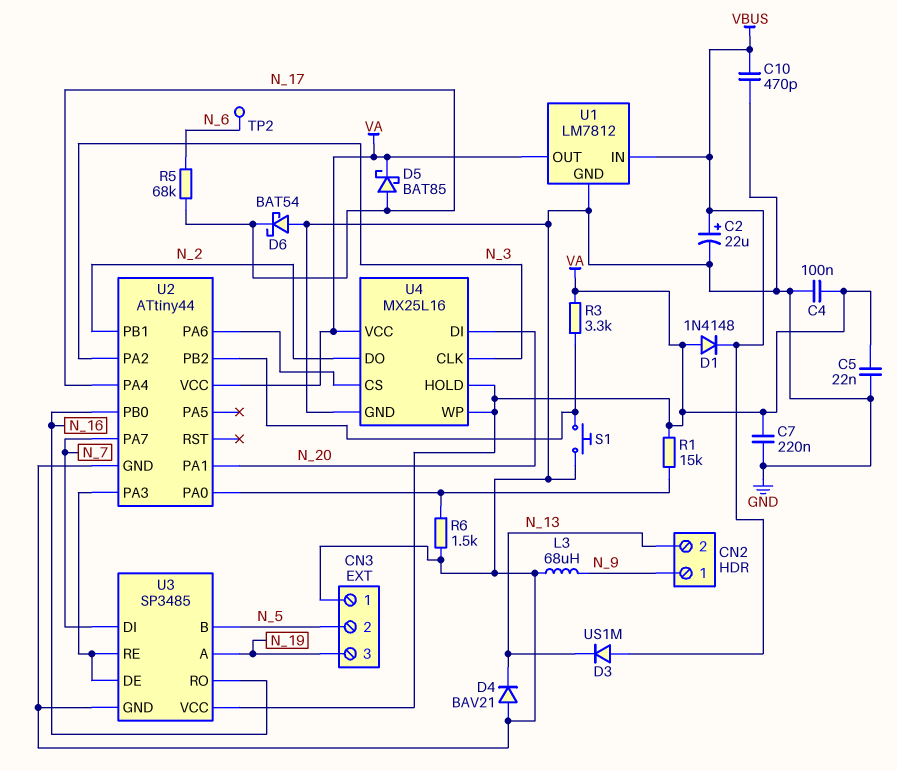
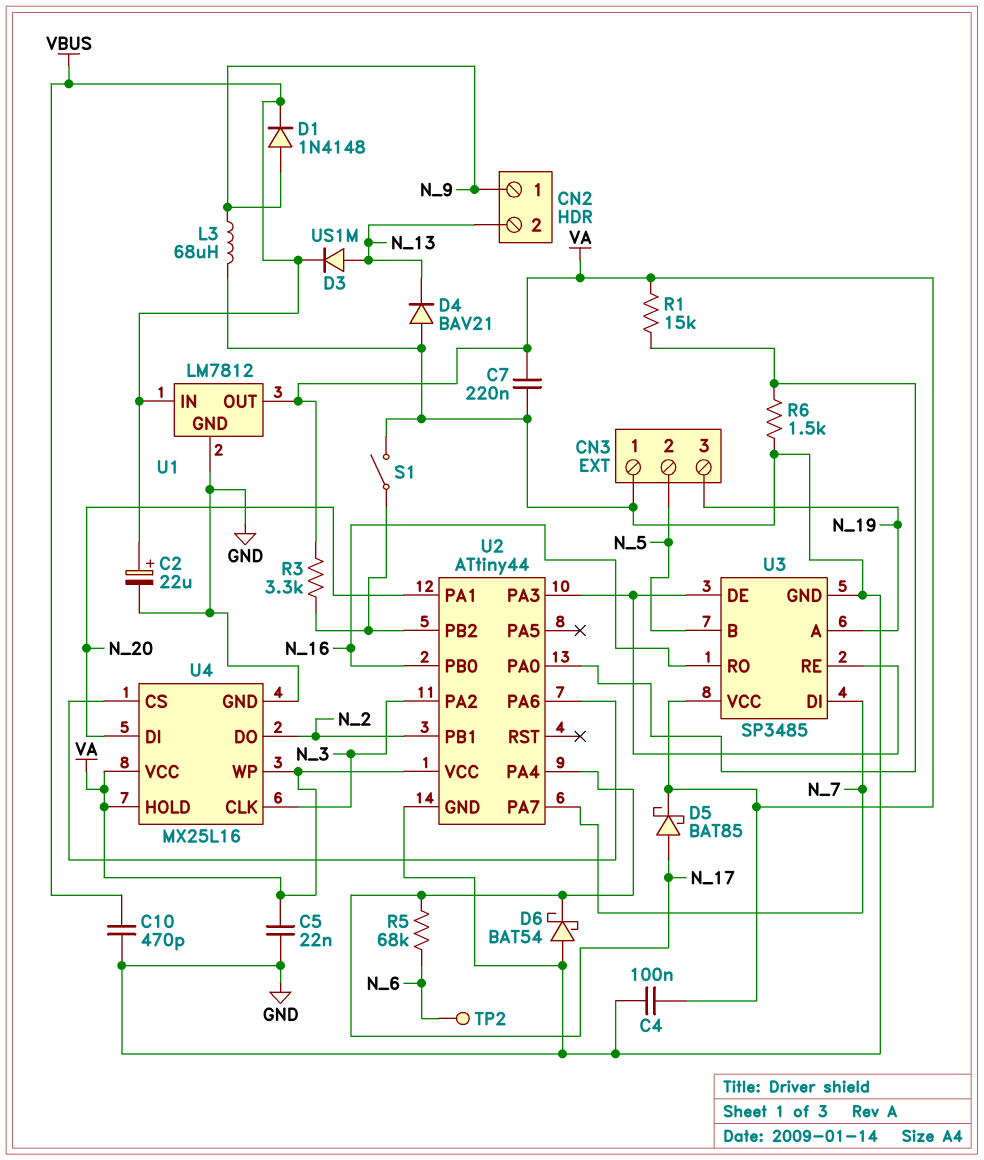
D1: diode 1N4148 (A VA, K VBUS) -> diode 1N4148 (A N_9, K VBUS)
D3: diode US1M (A VBUS, K N_13) -> diode US1M (A N_13, K VBUS)
S1: button (GND, U2/PB2) -> switch (GND, U2/PB2)

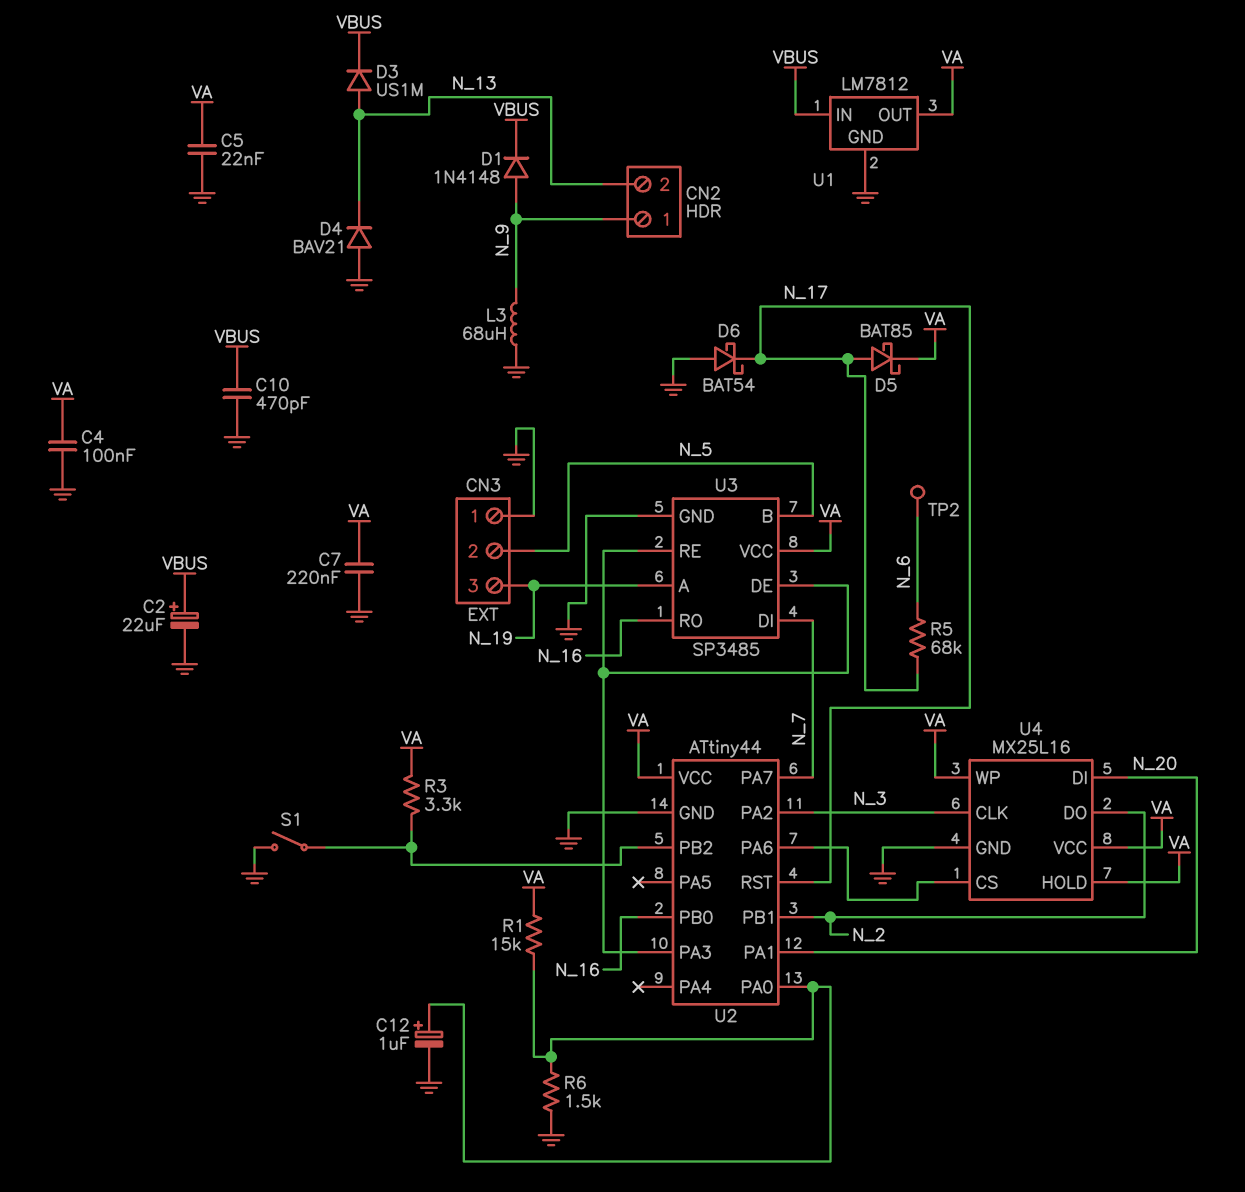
C12: none -> 1uF (plus U2/PA0, minus GND)
U2 pin PA4: N_17 -> none
U2 pin RST: none -> N_17

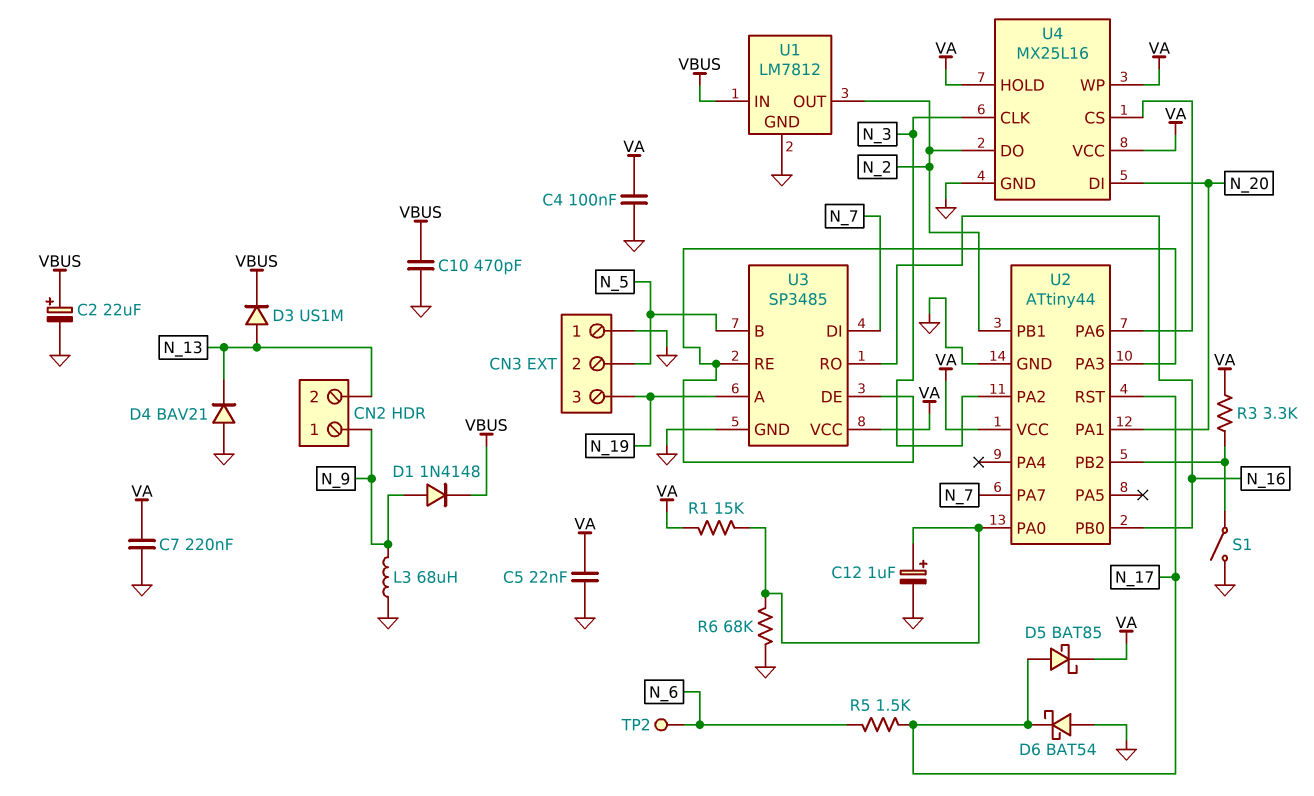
R5: 68k (N_6, N_17) -> 1.5k (N_6, N_17)
R6: 1.5k (GND, U2/PA0) -> 68k (GND, U2/PA0)
U1 pin OUT: VA -> N_2

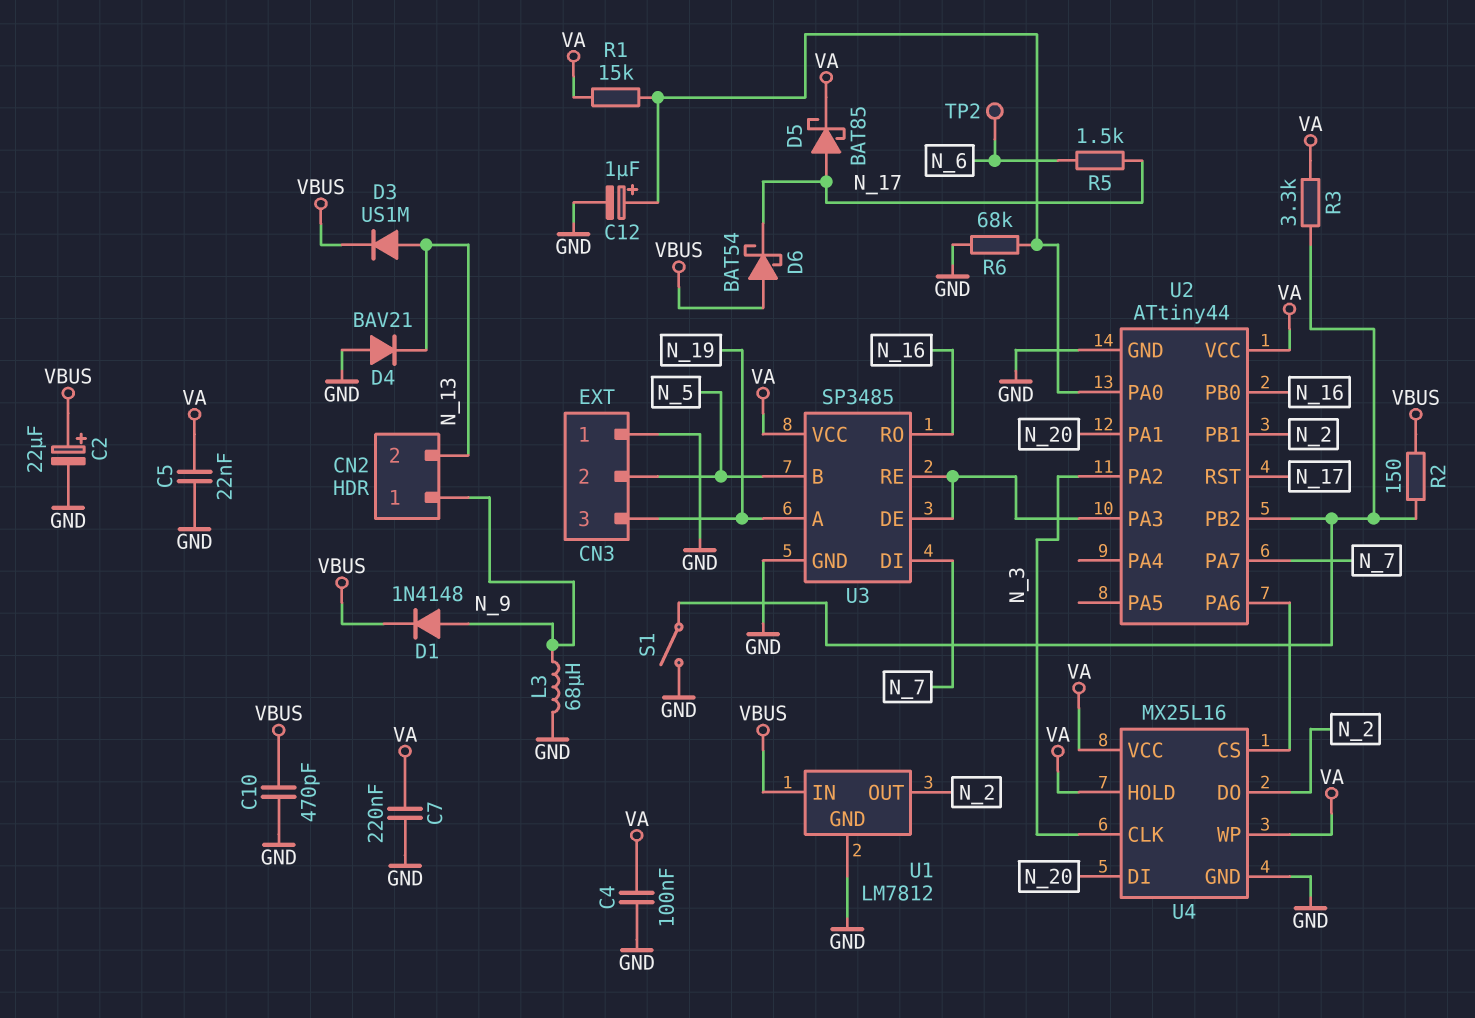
D6: schottky BAT54 (A GND, K N_17) -> schottky BAT54 (A VBUS, K N_17)
R2: none -> 150 (U2/PB2, VBUS)

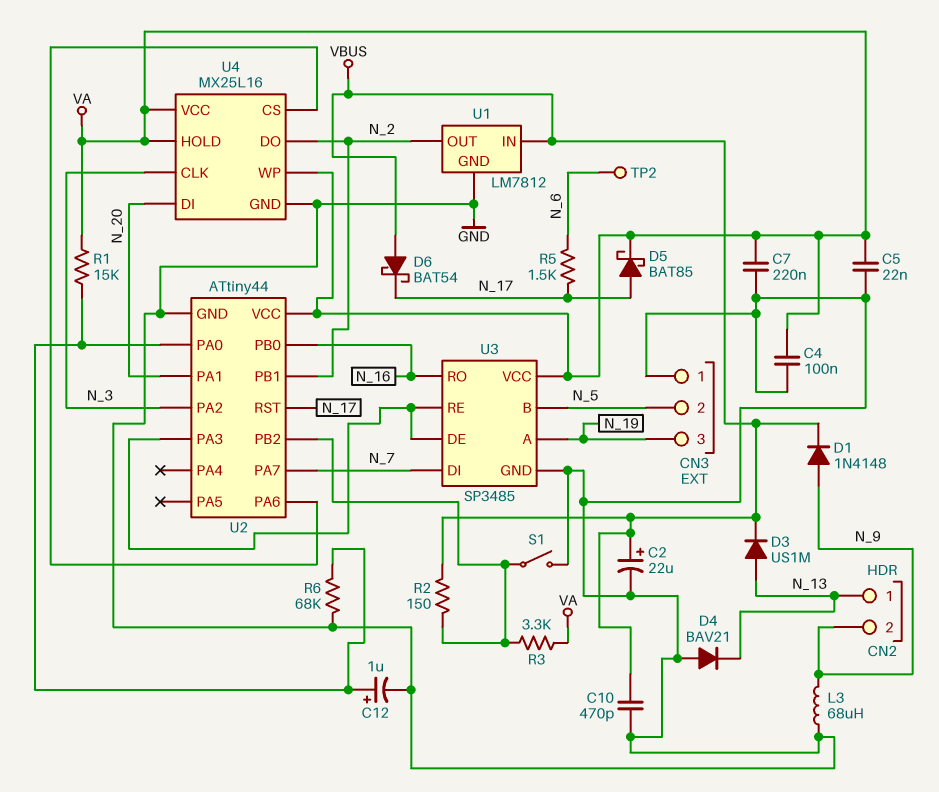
CN2 pin 1: N_9 -> N_13
CN2 pin 2: N_13 -> N_9

